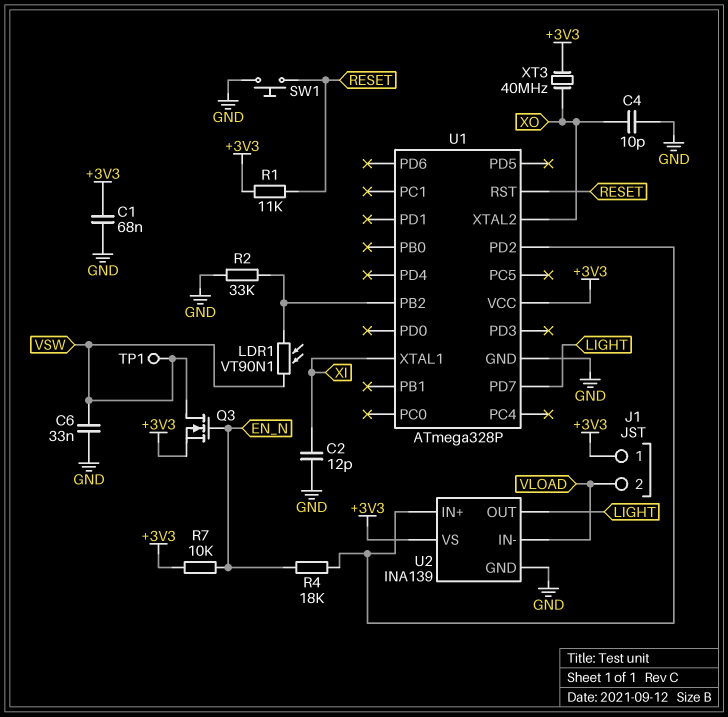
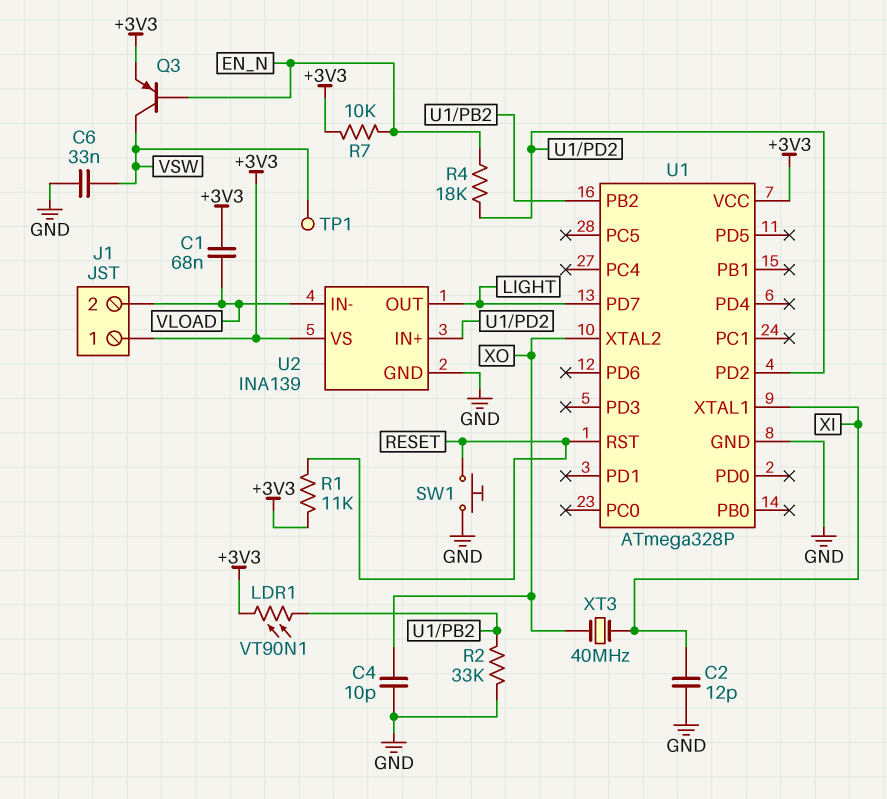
C1: 68nF (+3V3, GND) -> 68nF (+3V3, VLOAD)
LDR1: VT90N1 (U1/PB2, VSW) -> VT90N1 (+3V3, U1/PB2)
Q3: NMOS (G EN_N, D VSW, S +3V3) -> PNP (B EN_N, C VSW, E +3V3)
XT3: 40MHz (+3V3, XO) -> 40MHz (XI, XO)

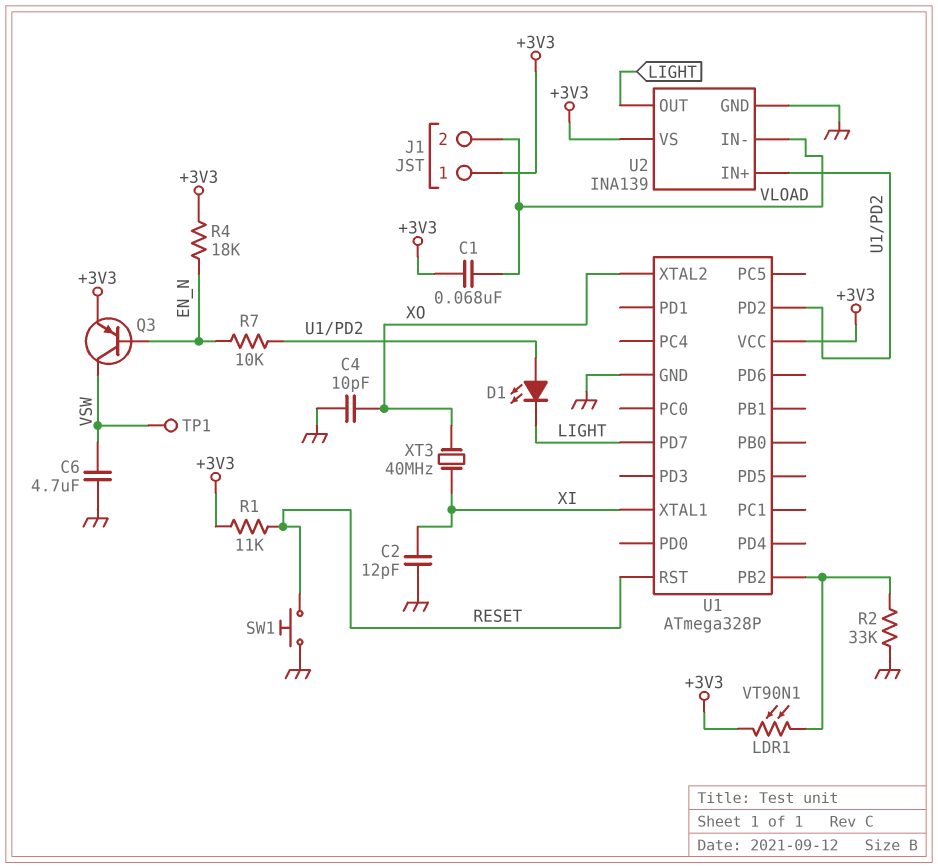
C6: 33nF (GND, VSW) -> 4.7uF (GND, VSW)
D1: none -> LED (A U1/PD2, K LIGHT)
R4: 18k (EN_N, U1/PD2) -> 18k (+3V3, EN_N)
R7: 10k (+3V3, EN_N) -> 10k (EN_N, U1/PD2)

